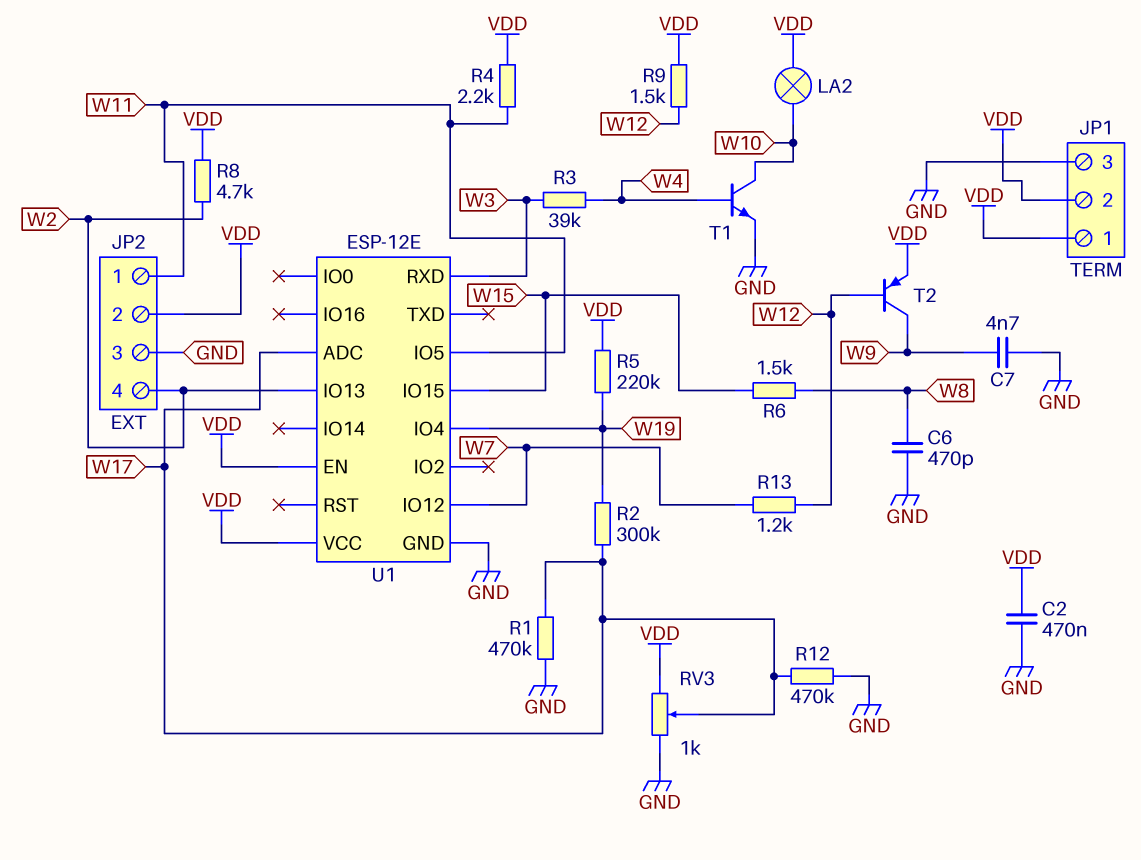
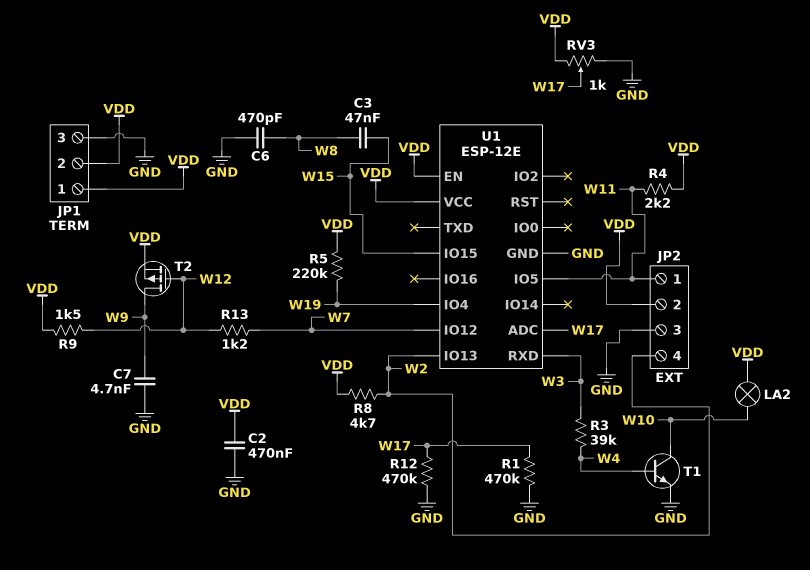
C3: none -> 47nF (W8, W15)
R2: 300k (W17, W19) -> none
R6: 1.5k (W8, W15) -> none
T2: PNP (B W12, C W9, E VDD) -> PMOS (G W12, D W9, S VDD)

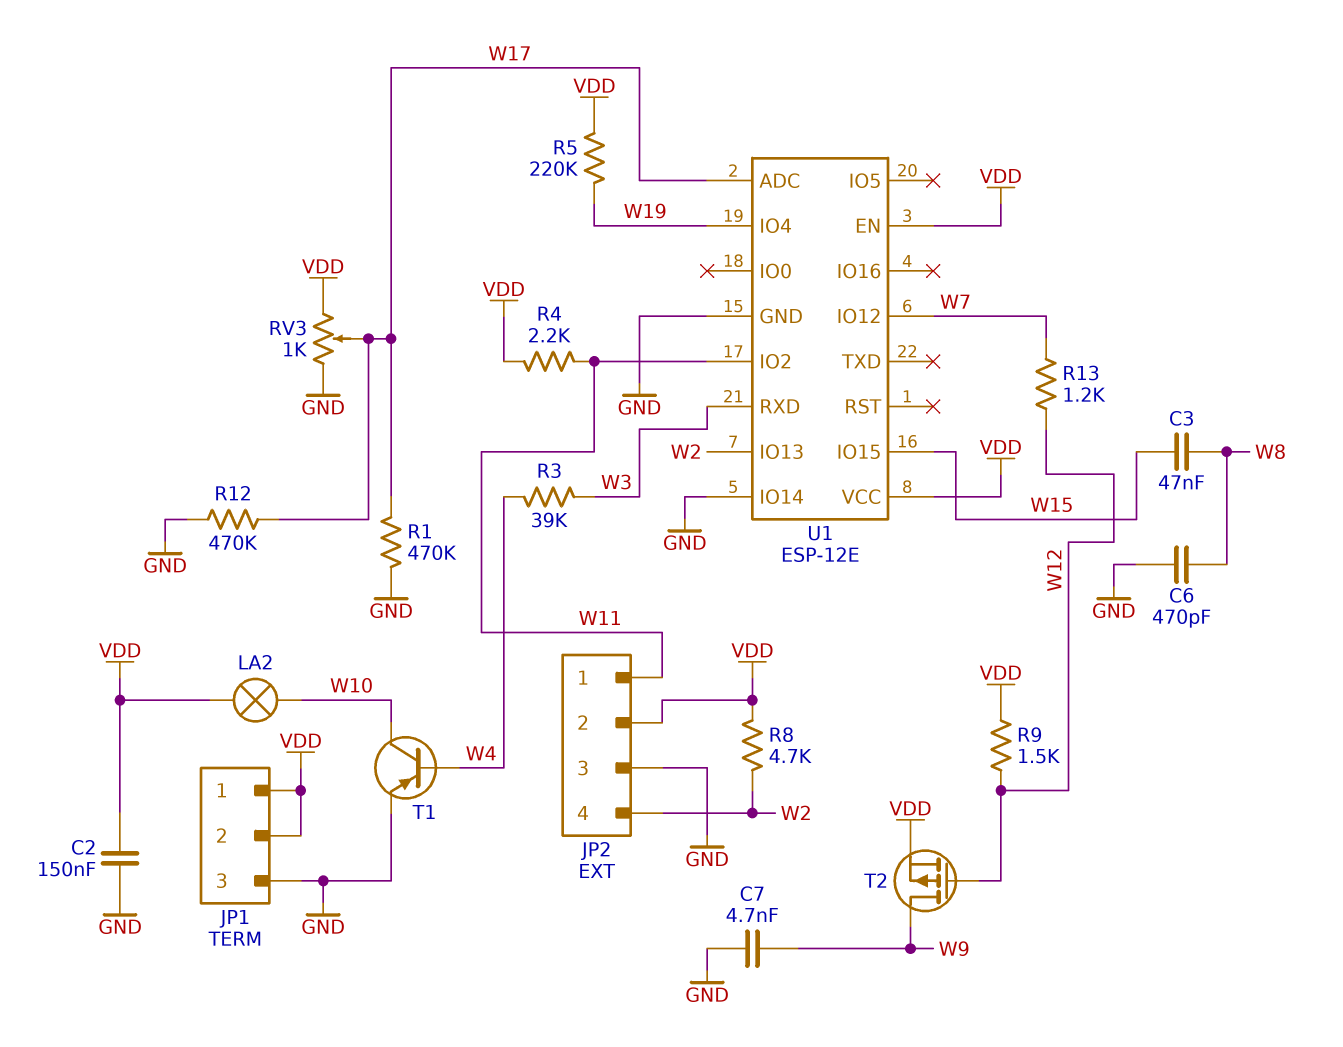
C2: 470nF (GND, VDD) -> 150nF (GND, VDD)
T1: NPN (B W4, C W10, E GND) -> PNP (B W4, C W10, E GND)
U1 pin IO2: none -> W11
U1 pin IO5: W11 -> none
U1 pin IO14: none -> GND

